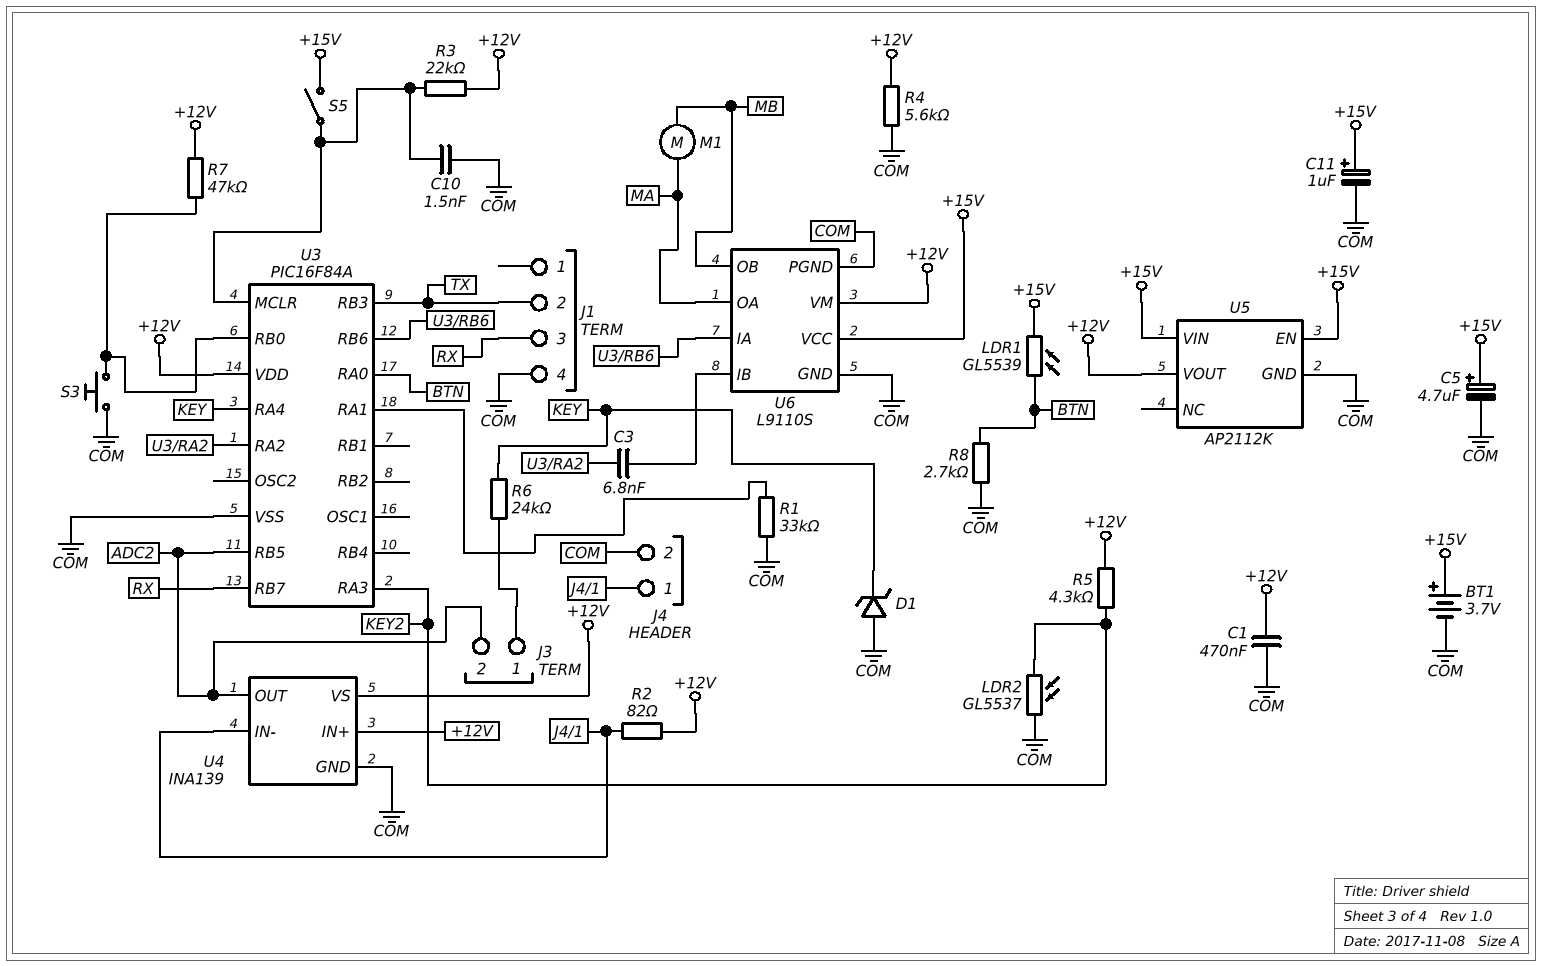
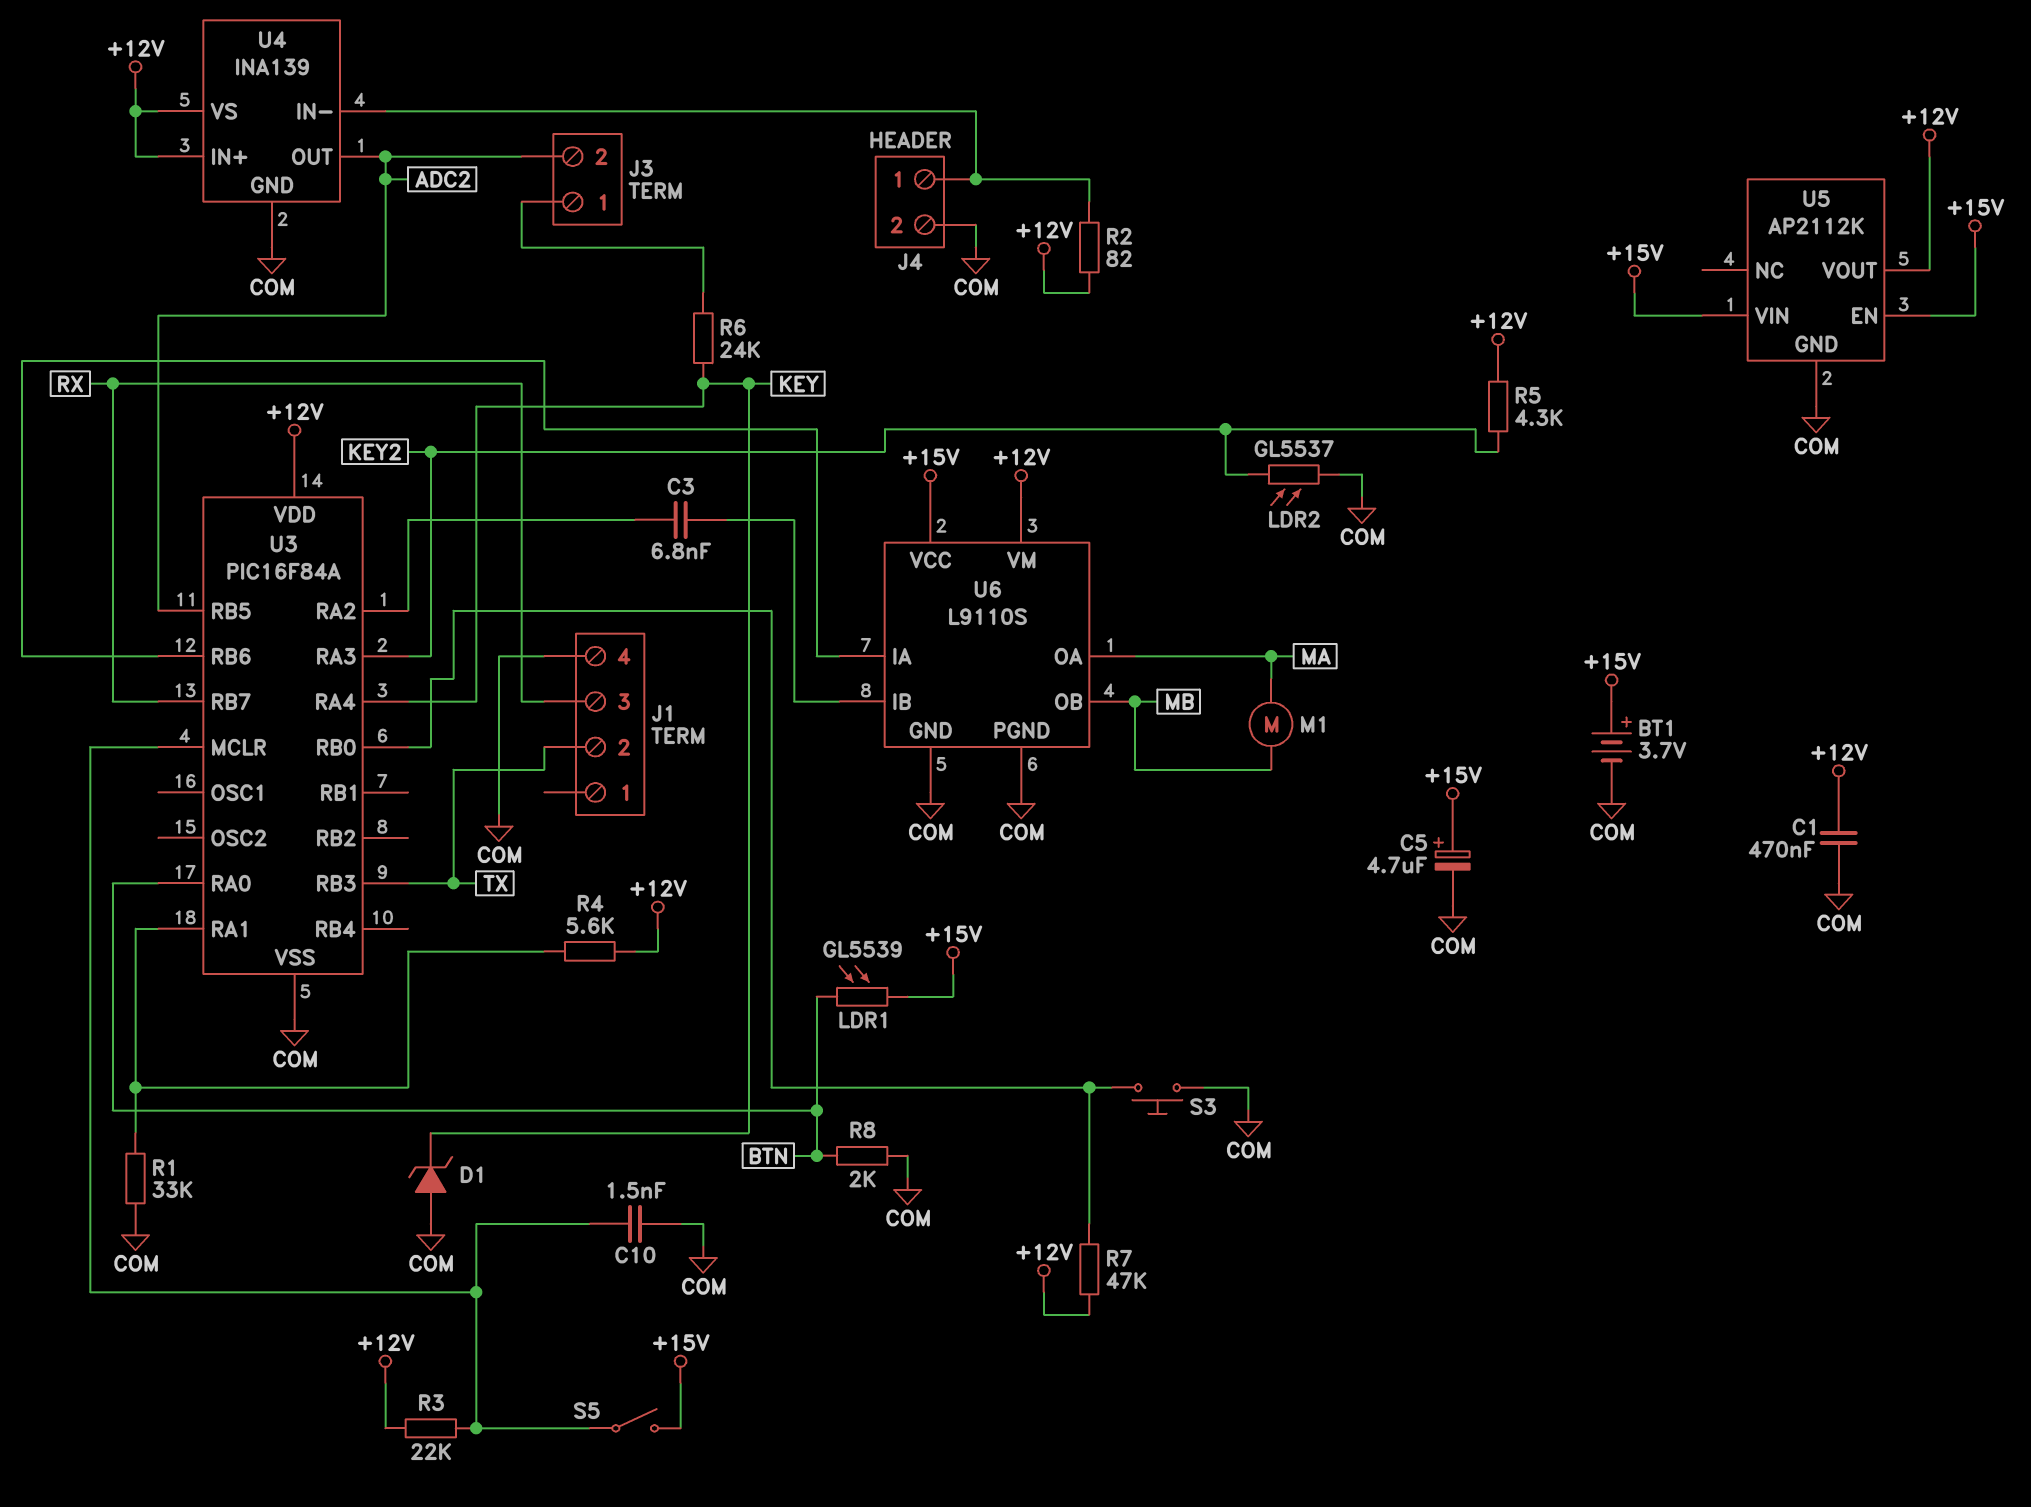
C11: 1uF (plus +15V, minus COM) -> none
R4: 5.6k (+12V, COM) -> 5.6k (+12V, U3/RA1)
R8: 2.7k (BTN, COM) -> 2k (BTN, COM)

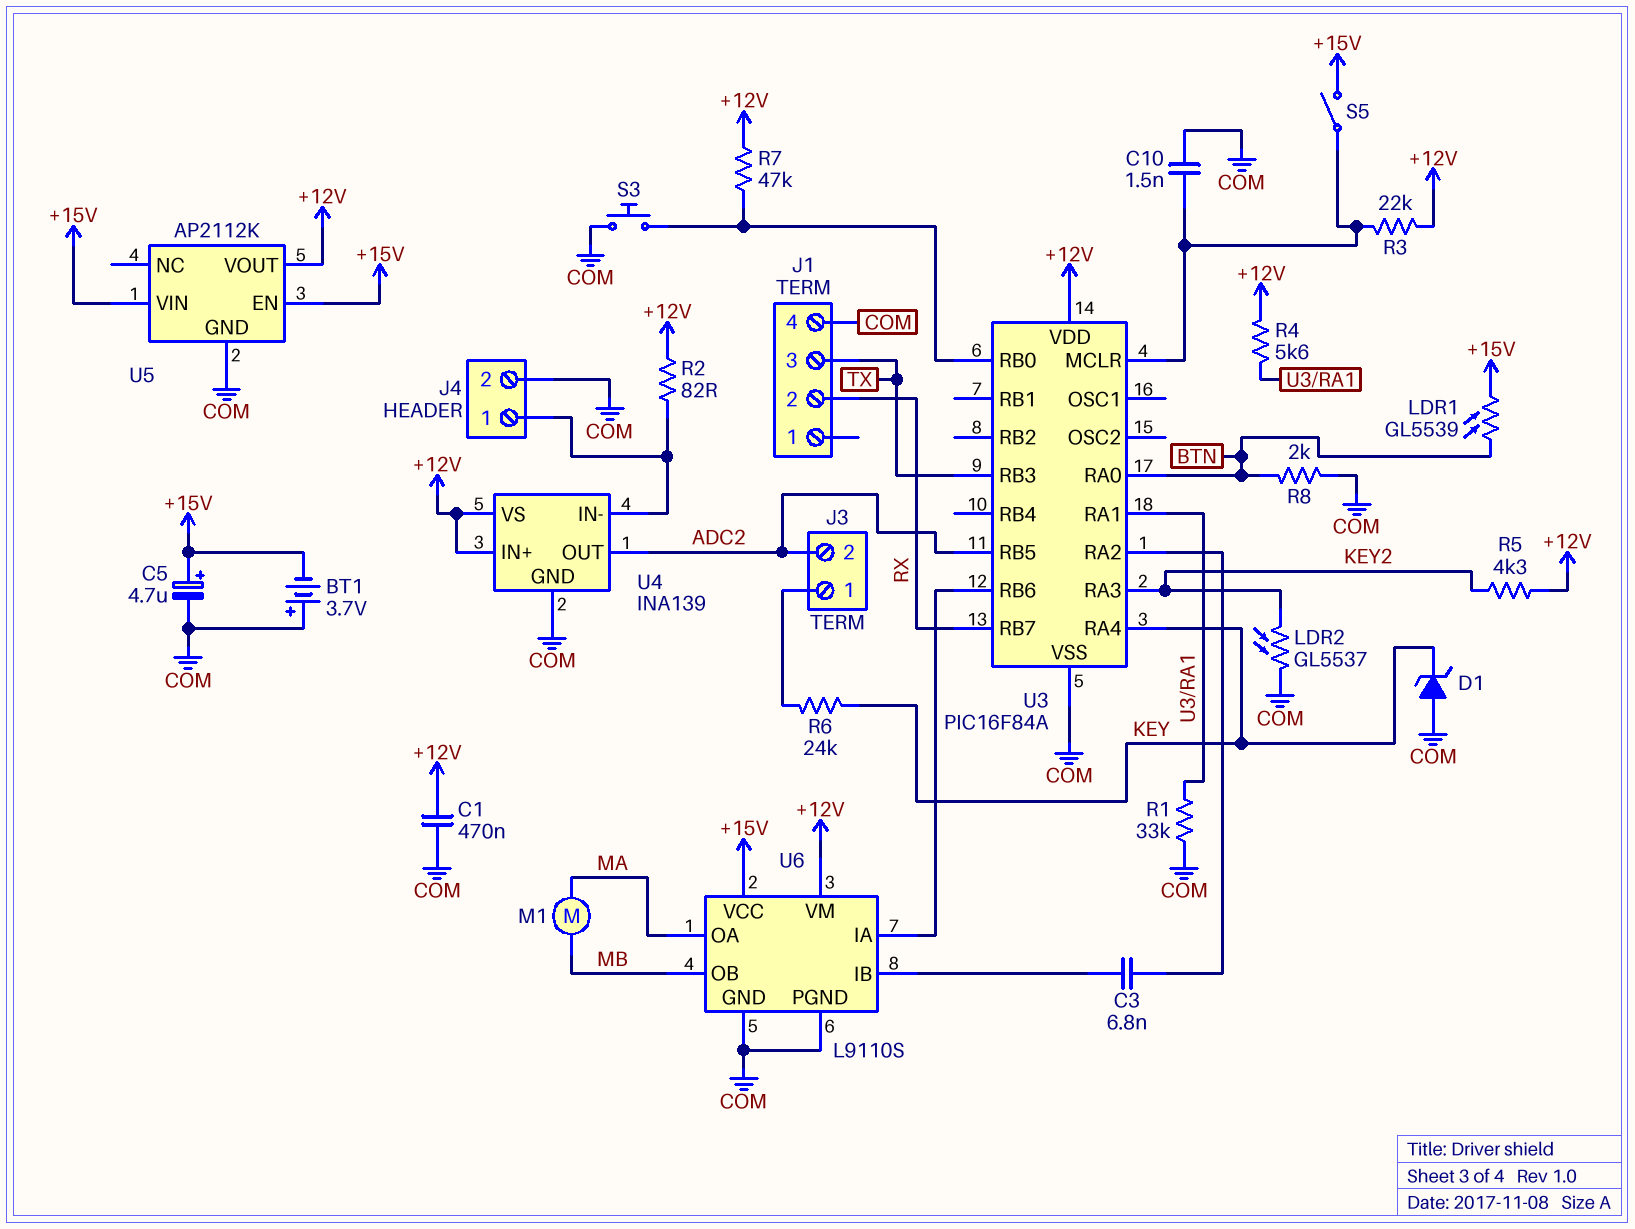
BT1: 3.7V (plus +15V, minus COM) -> 3.7V (plus COM, minus +15V)
J1 pin 2: TX -> RX
J1 pin 3: RX -> TX

